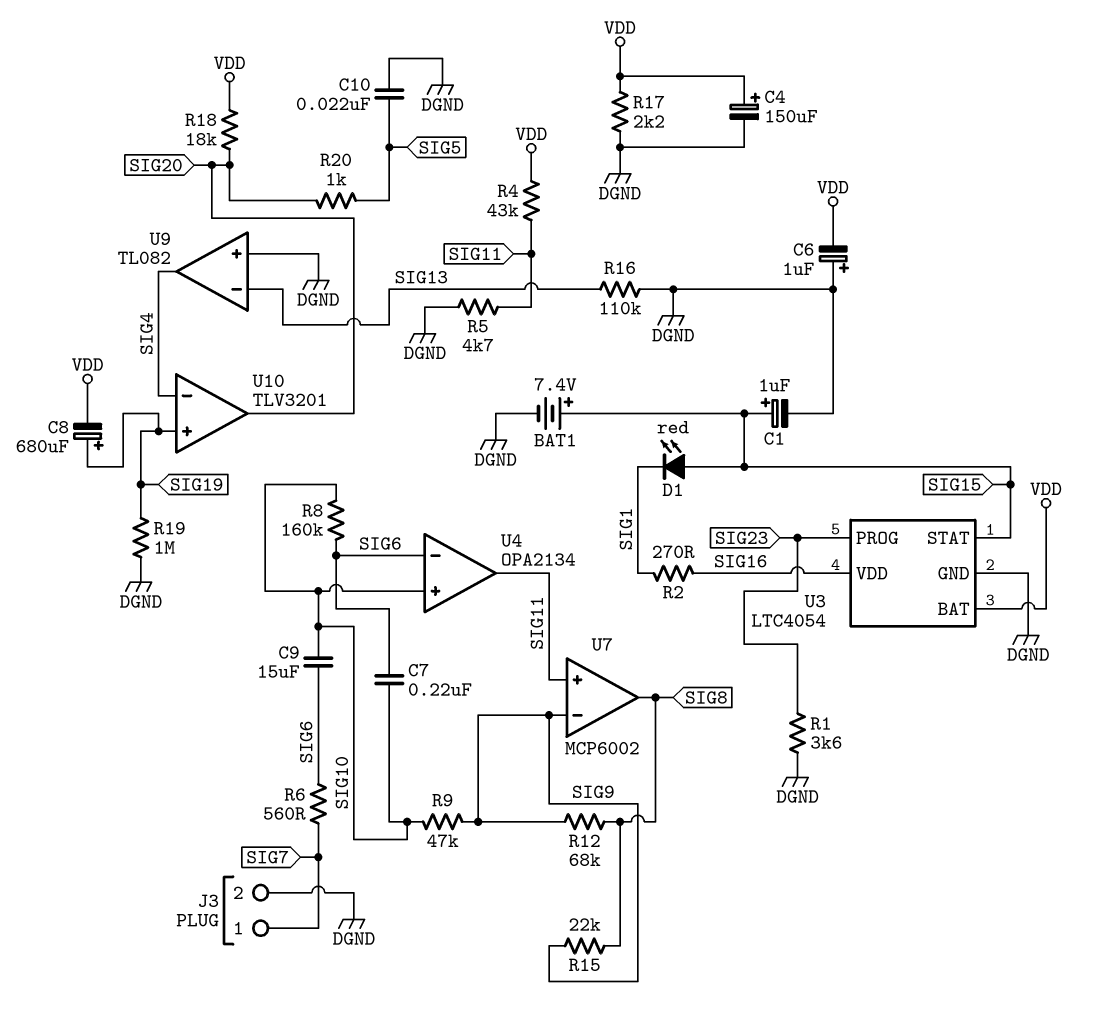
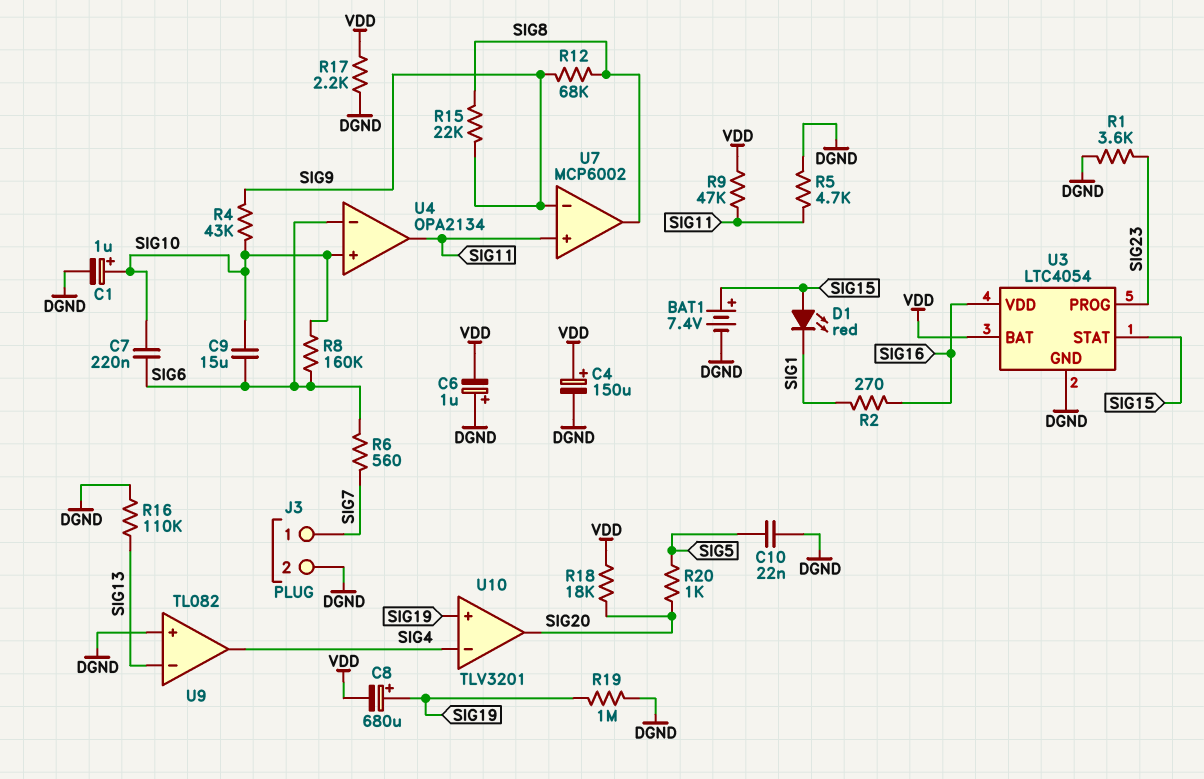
C1: 1uF (plus SIG15, minus DGND) -> 1uF (plus SIG10, minus DGND)
R4: 43k (SIG11, VDD) -> 43k (SIG9, SIG10)
R9: 47k (SIG9, SIG10) -> 47k (SIG11, VDD)

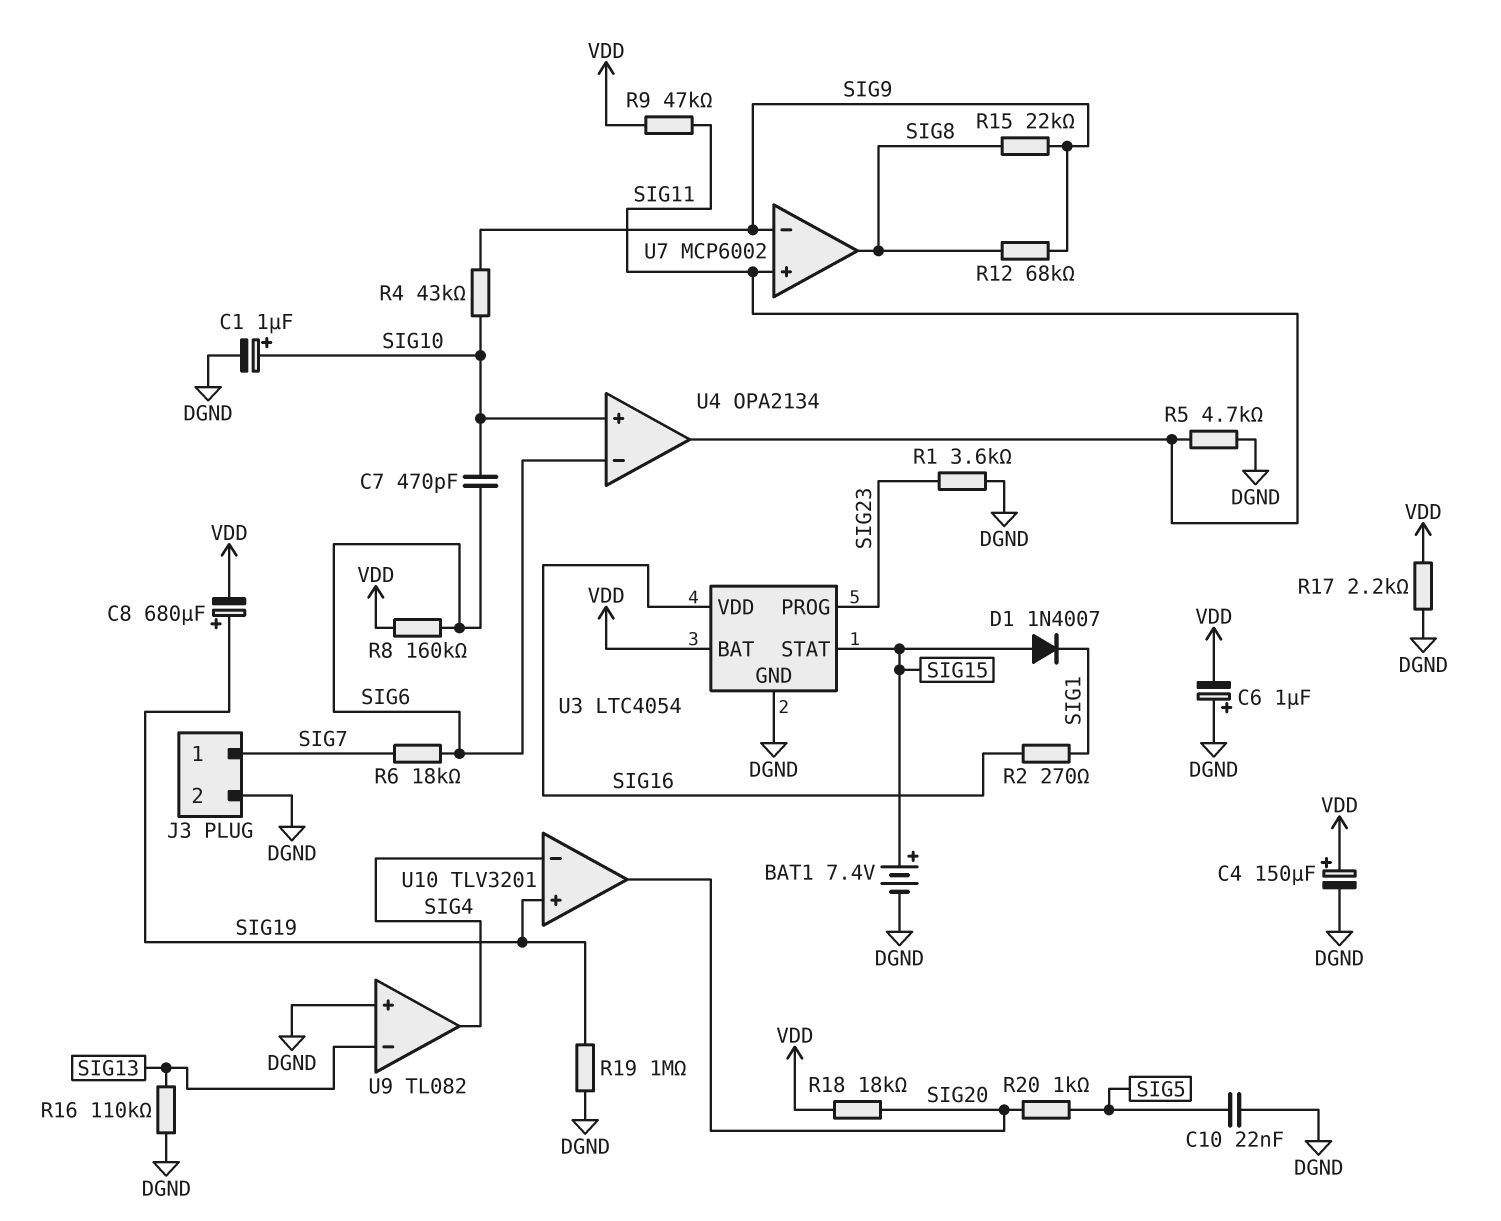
C7: 220nF (SIG6, SIG10) -> 470pF (SIG6, SIG10)
C9: 15uF (SIG6, SIG10) -> none
D1: LED red (A SIG15, K SIG1) -> diode 1N4007 (A SIG15, K SIG1)
R6: 560 (SIG6, SIG7) -> 18k (SIG6, SIG7)
R8: 160k (SIG6, SIG10) -> 160k (SIG6, VDD)

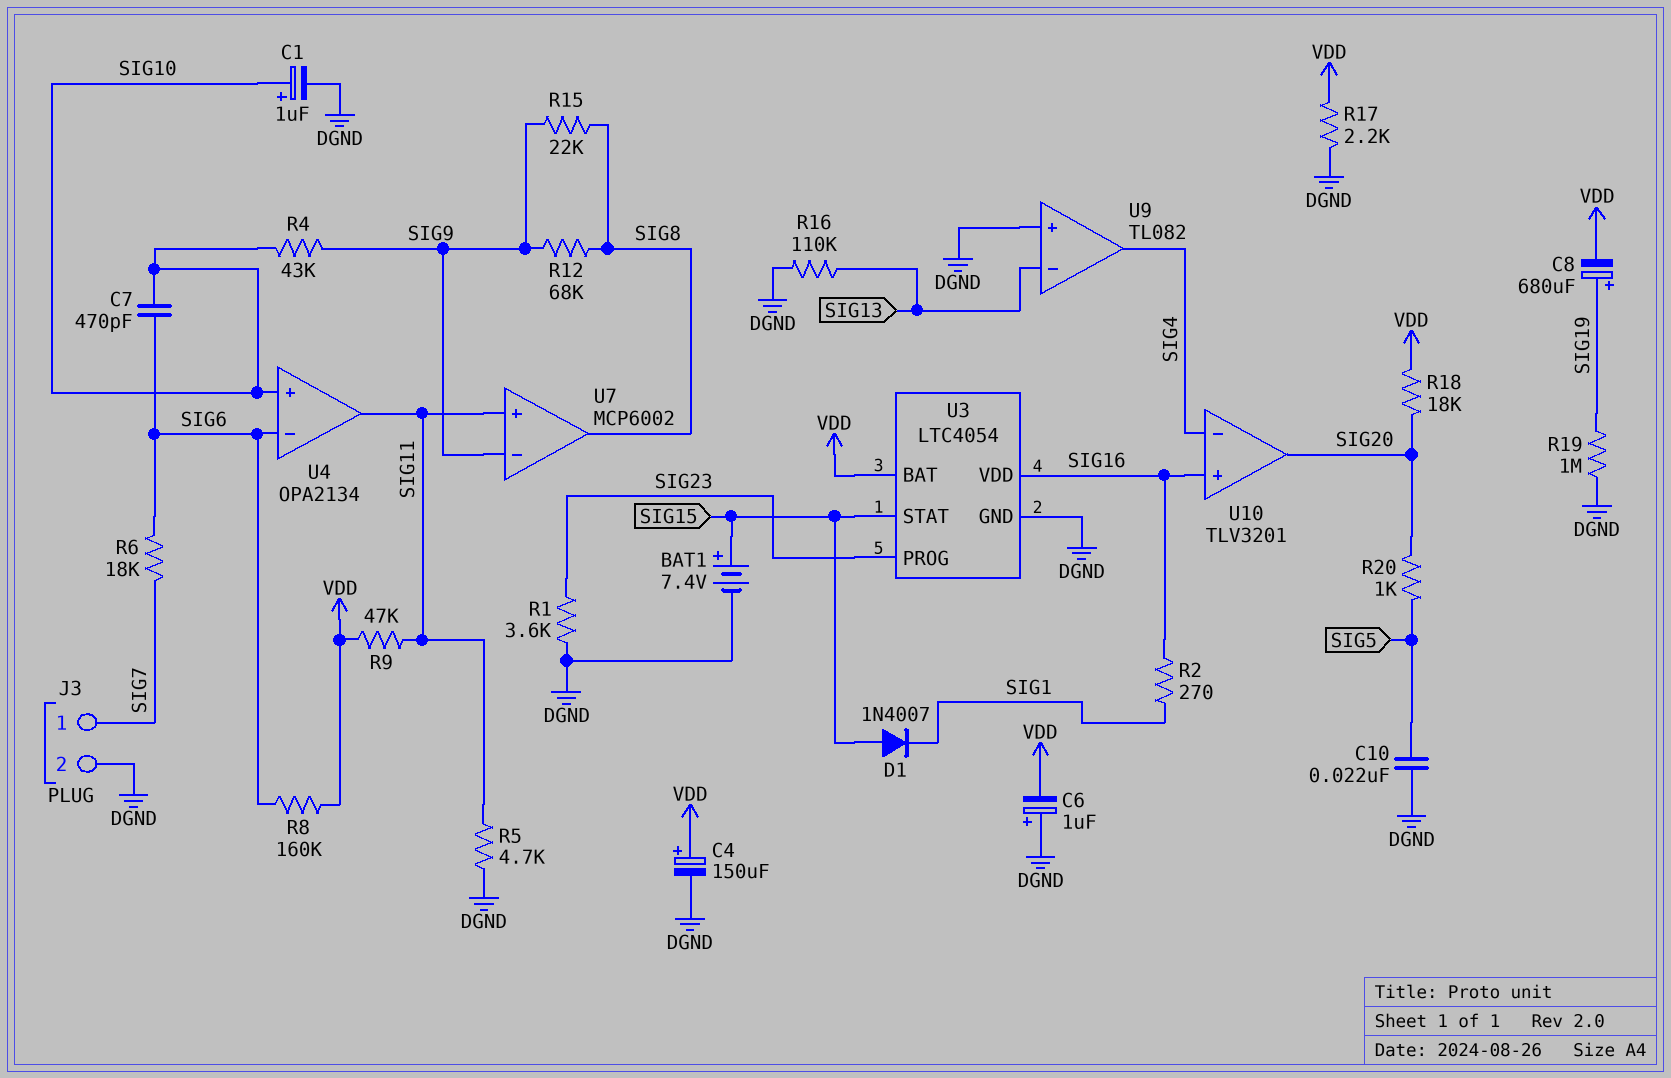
U10 pin in+: SIG19 -> SIG16

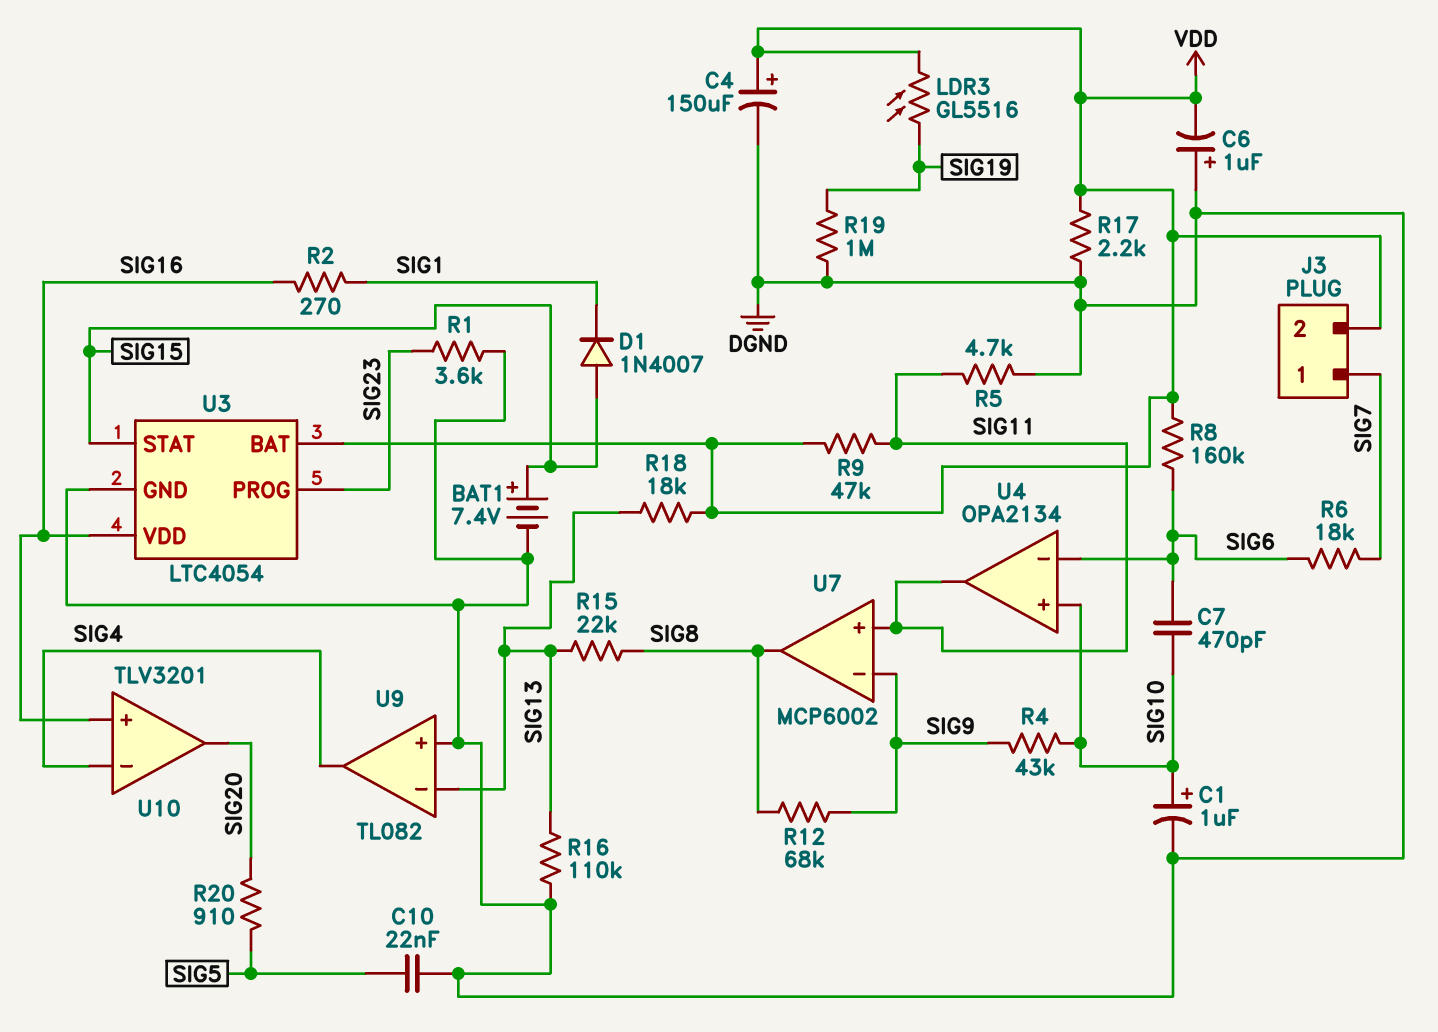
C8: 680uF (plus SIG19, minus VDD) -> none
J3 pin 2: DGND -> VDD
LDR3: none -> GL5516 (SIG19, VDD)
R15: 22k (SIG8, SIG9) -> 22k (SIG8, SIG13)
R18: 18k (SIG20, VDD) -> 18k (SIG13, VDD)
R20: 1k (SIG5, SIG20) -> 910 (SIG5, SIG20)

